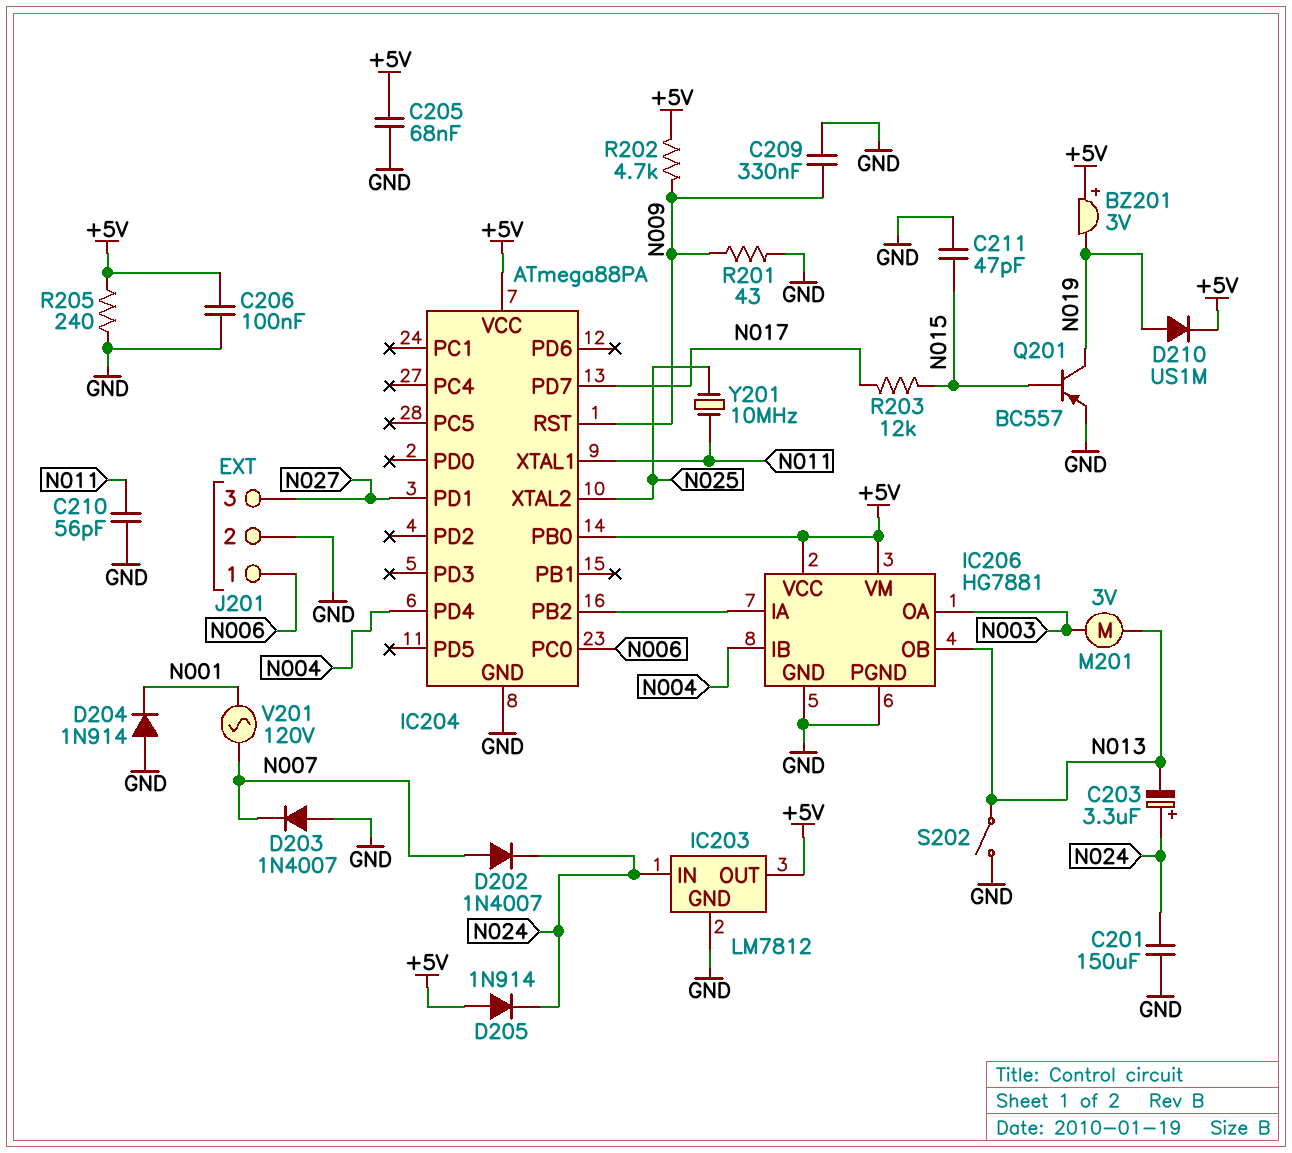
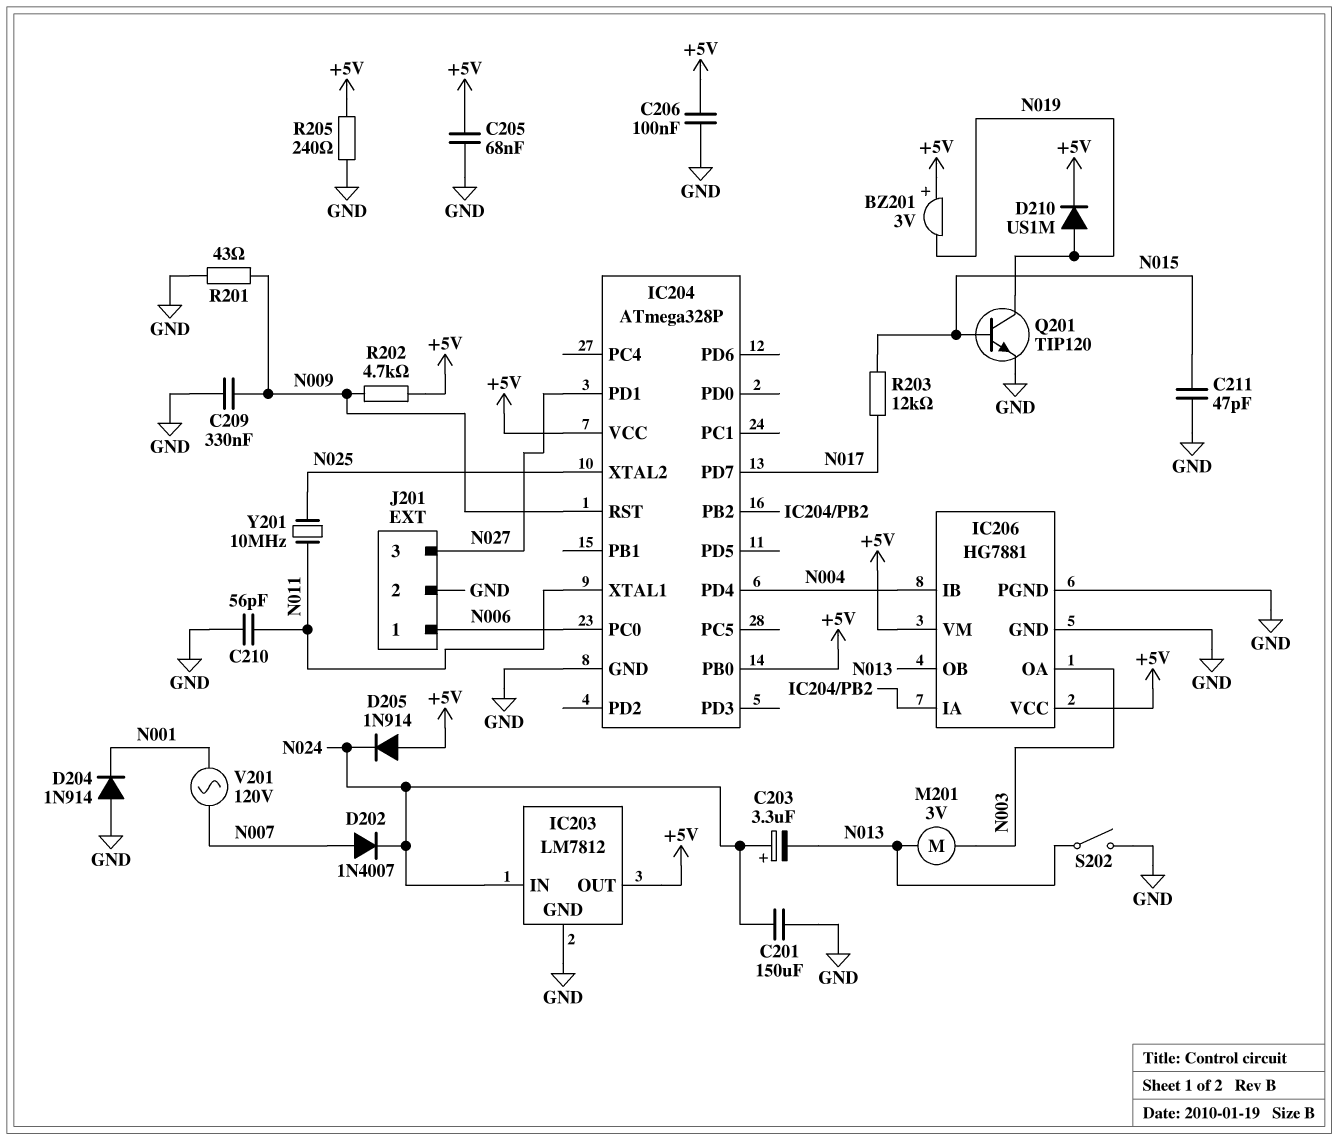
D203: diode 1N4007 (A GND, K N007) -> none
IC204: ATmega88PA -> ATmega328P
Q201: PNP BC557 (B N015, C N019, E GND) -> NPN TIP120 (B N015, C N019, E GND)

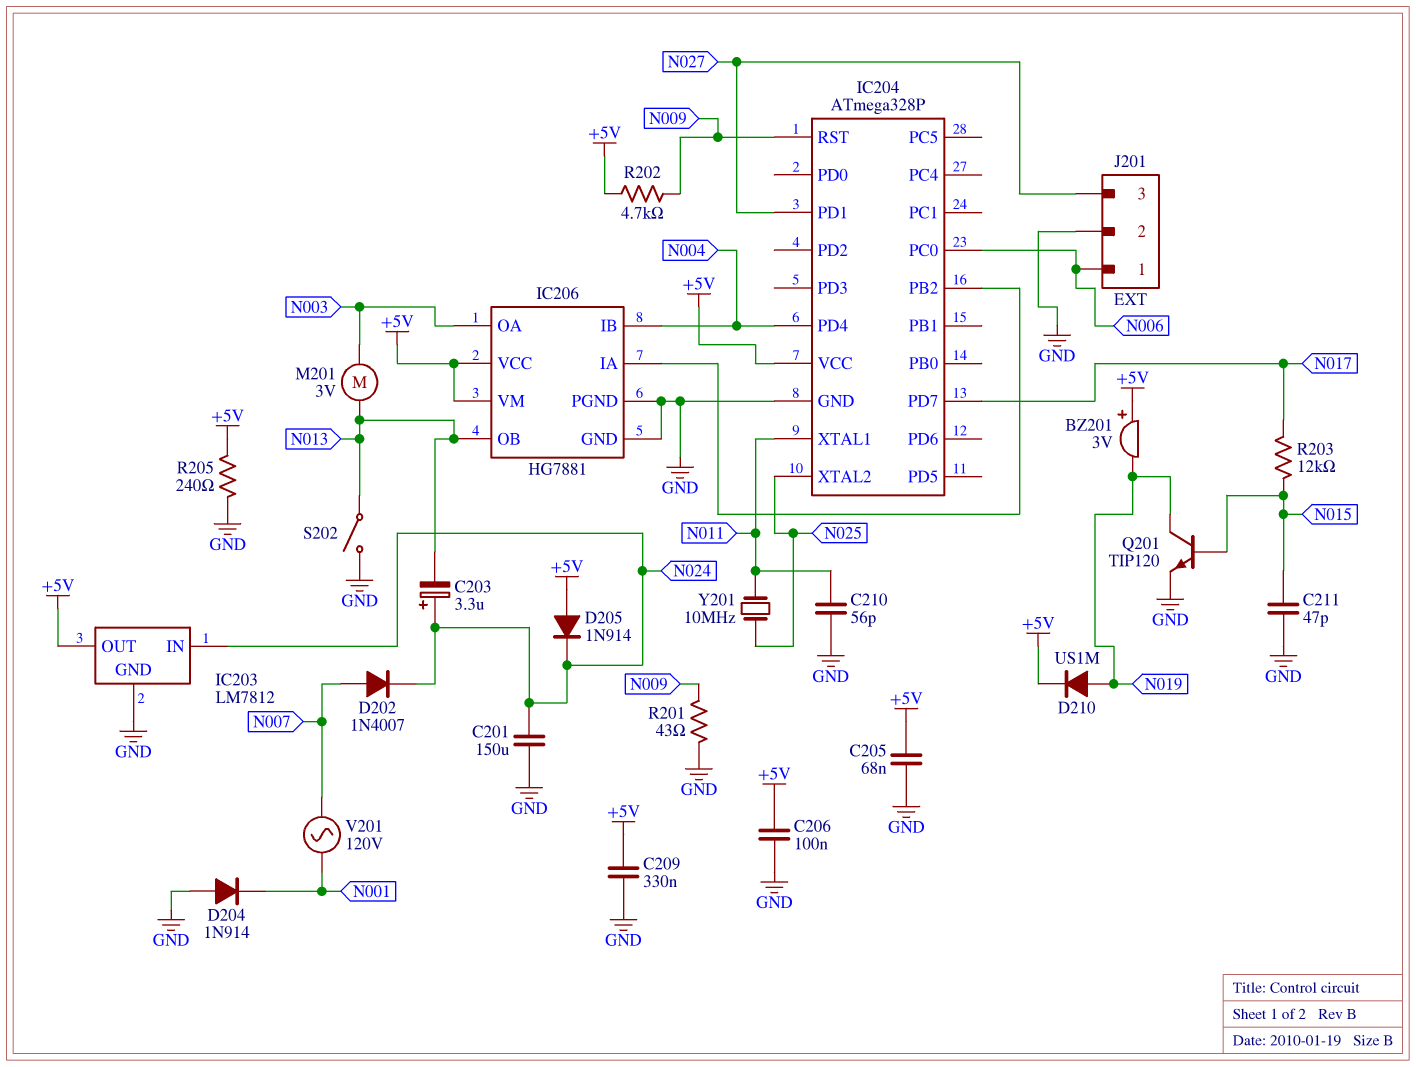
C209: 330nF (GND, N009) -> 330nF (+5V, GND)
IC204 pin PB0: +5V -> none

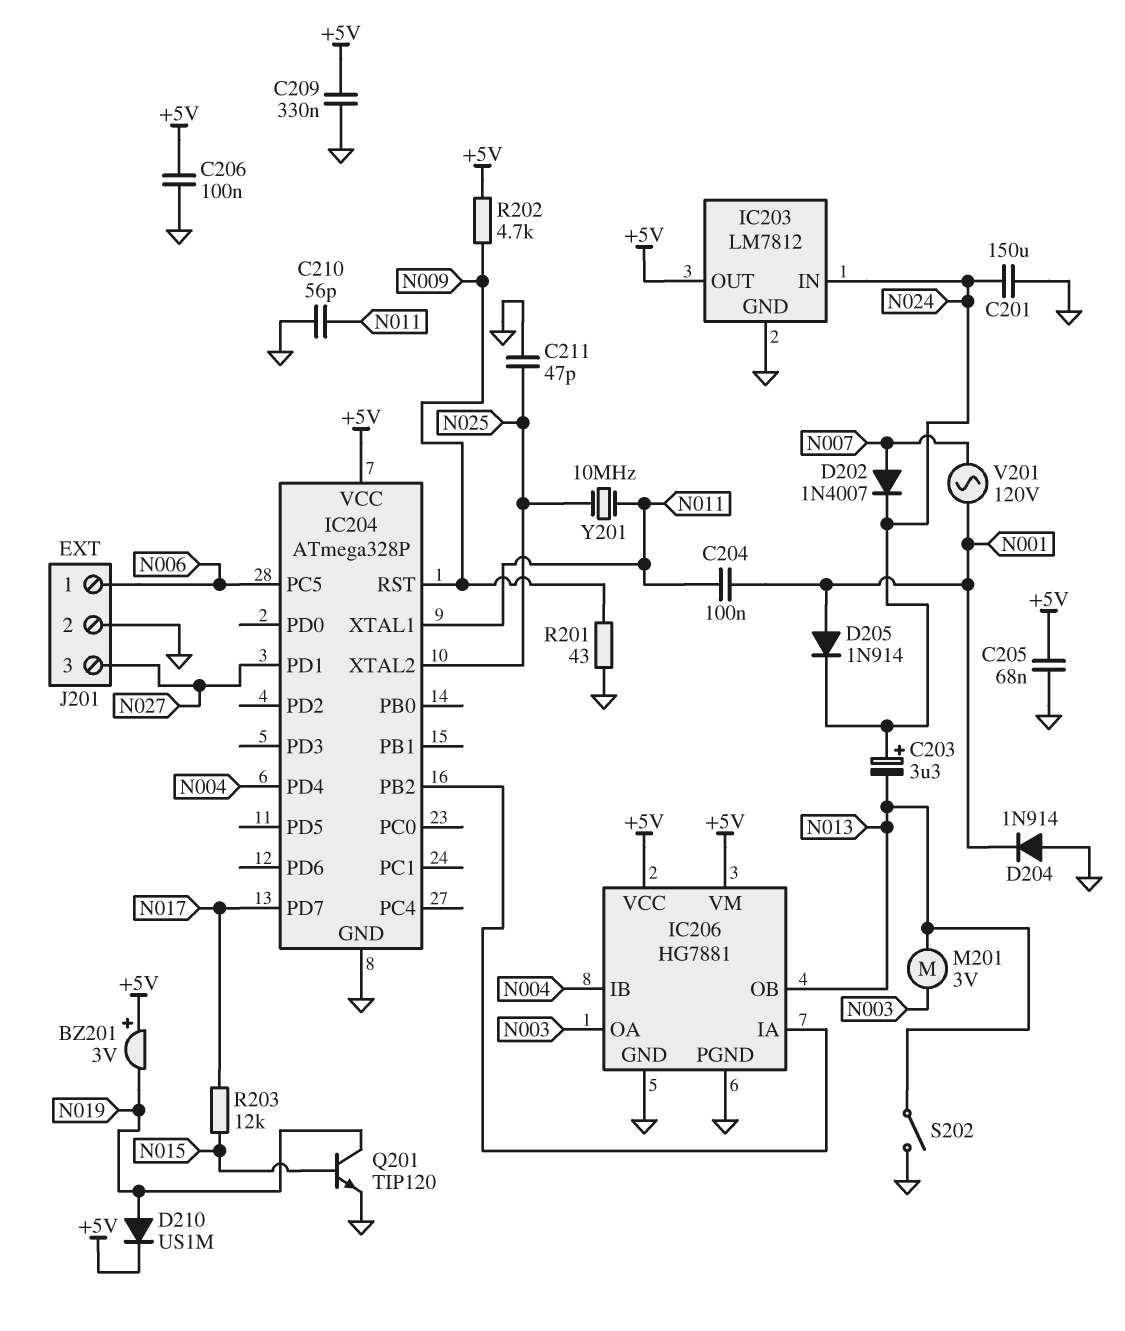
C204: none -> 100nF (N001, N011)
C211: 47pF (GND, N015) -> 47pF (GND, N025)
D205: diode 1N914 (A +5V, K N024) -> diode 1N914 (A N001, K N024)
IC204 pin PC0: N006 -> none
IC204 pin PC5: none -> N006
R205: 240 (+5V, GND) -> none

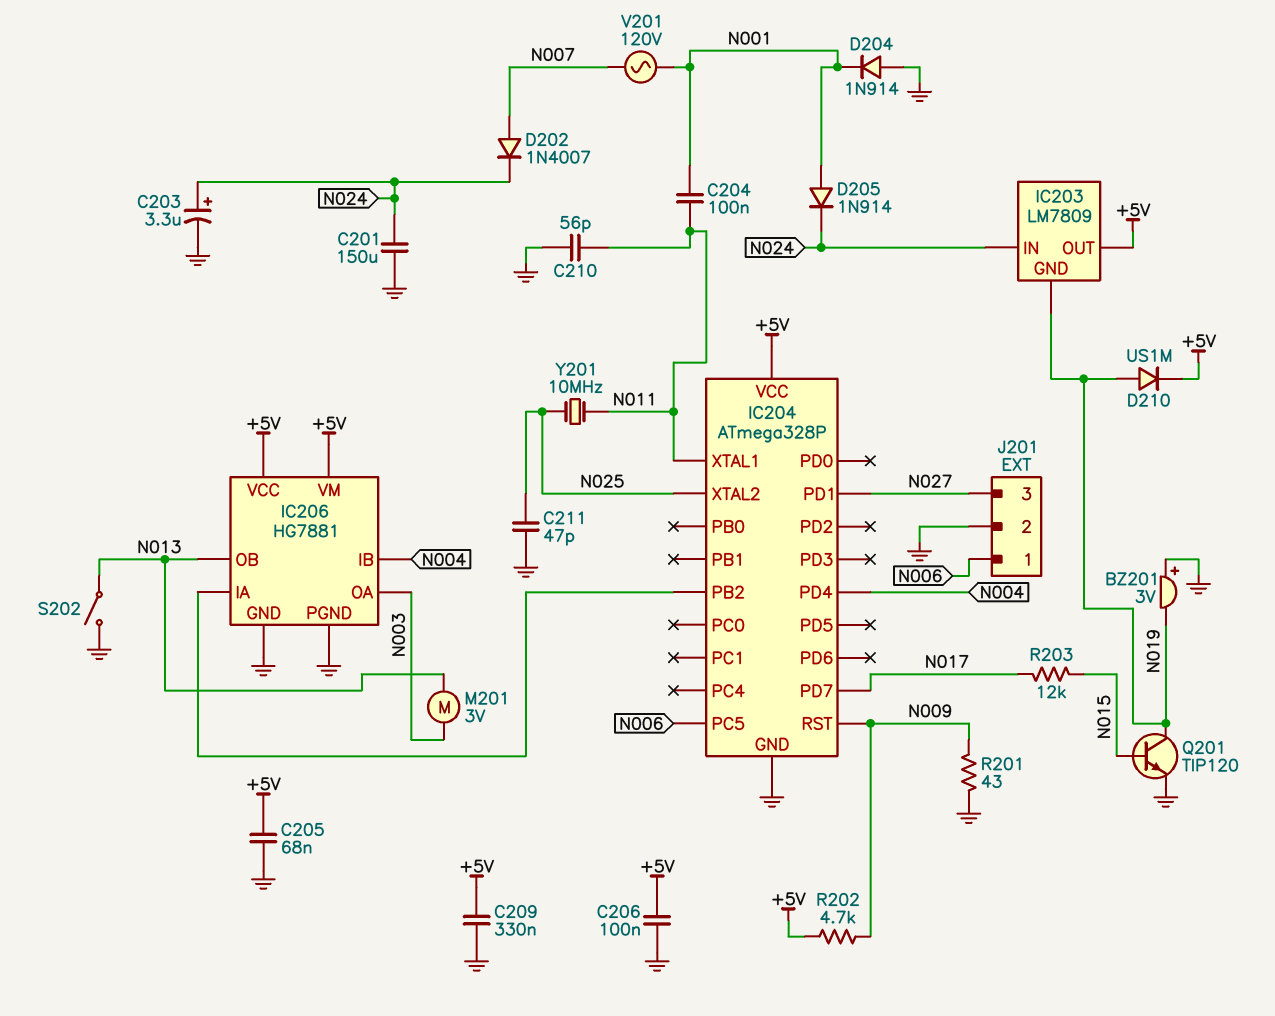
BZ201: buzzer 3V (plus +5V, minus N019) -> buzzer 3V (plus GND, minus N019)
C203: 3.3uF (plus N024, minus N013) -> 3.3uF (plus N024, minus GND)
IC203: LM7812 -> LM7809
IC203 pin GND: GND -> N019

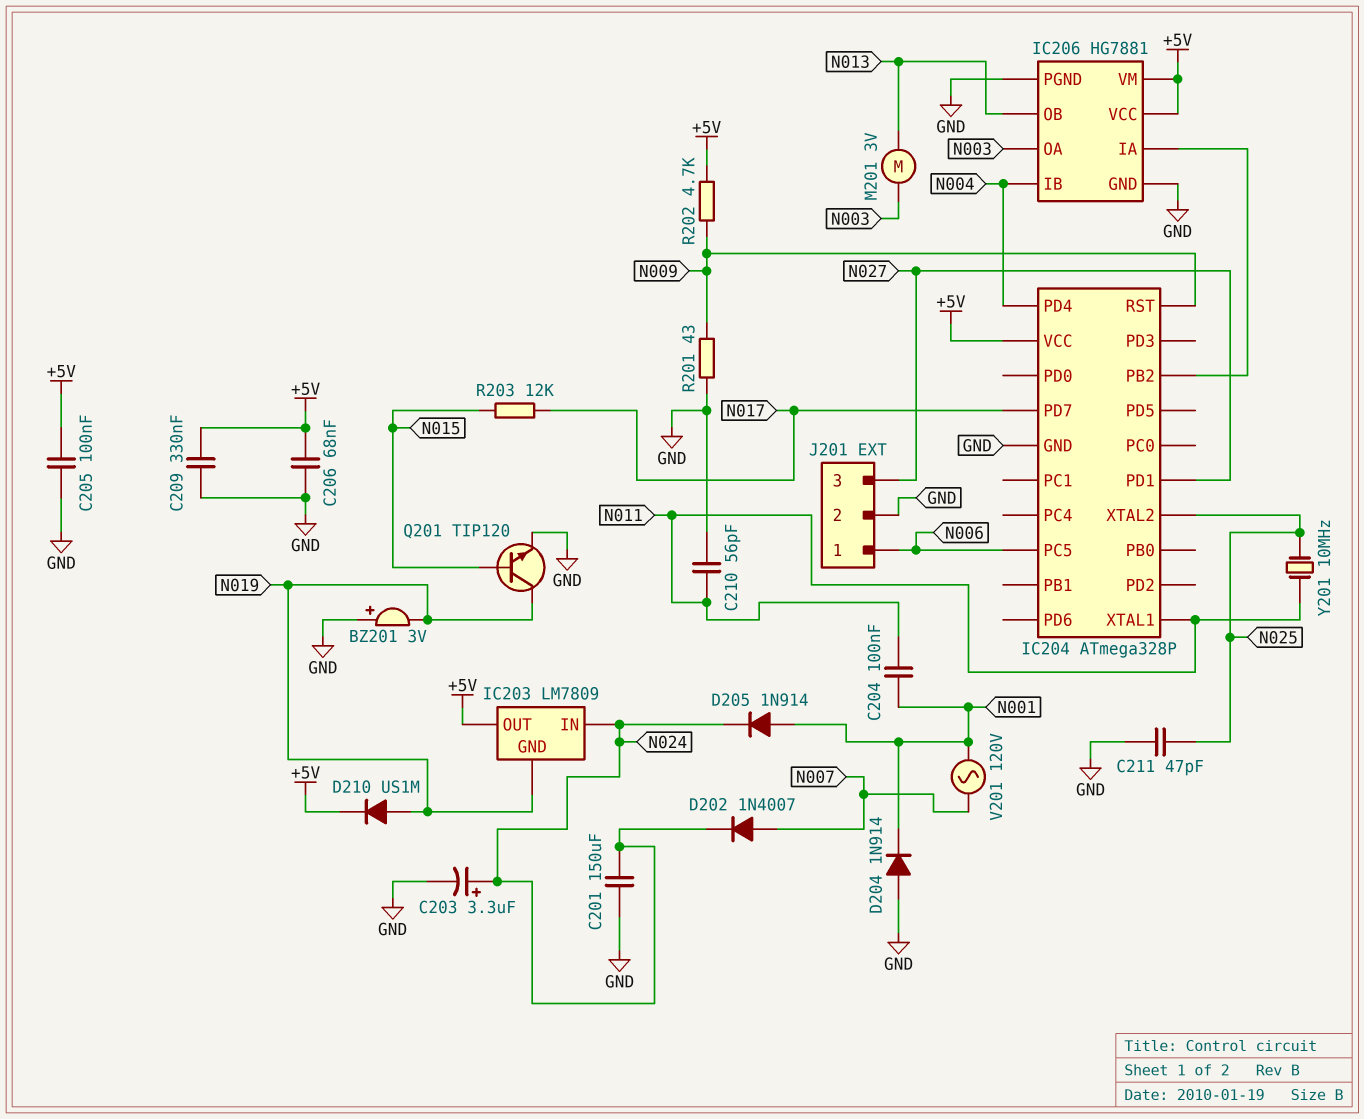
C205: 68nF (+5V, GND) -> 100nF (+5V, GND)
C206: 100nF (+5V, GND) -> 68nF (+5V, GND)
S202: switch (GND, N013) -> none

